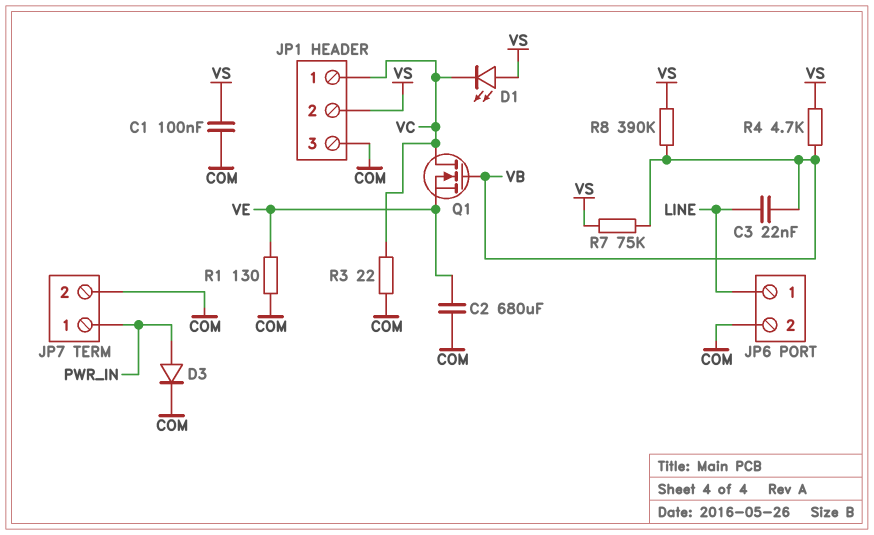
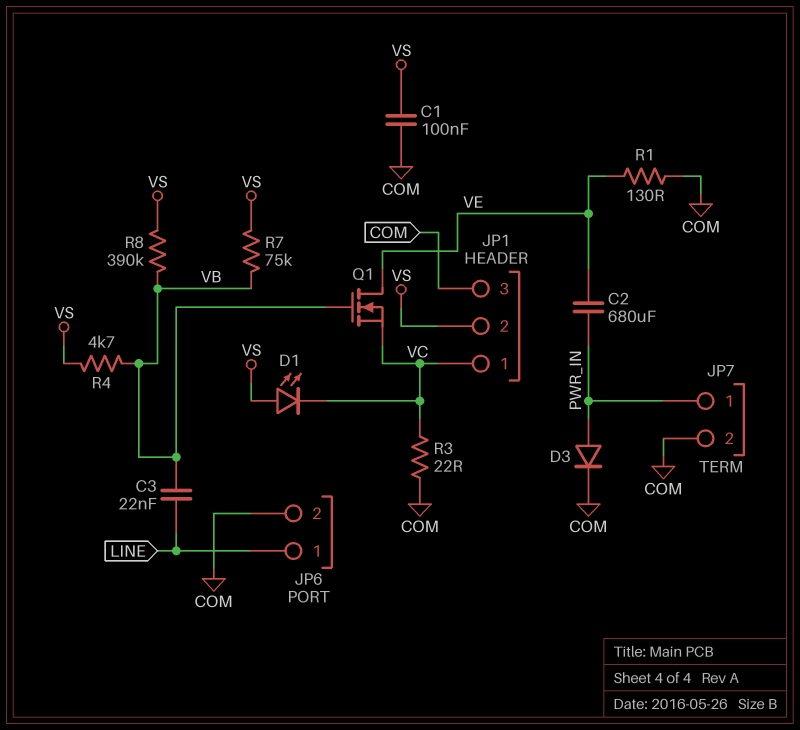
C2: 680uF (COM, VE) -> 680uF (PWR_IN, VE)
Q1: NMOS (G VB, D VC, S VE) -> NMOS (G VB, D VE, S VC)

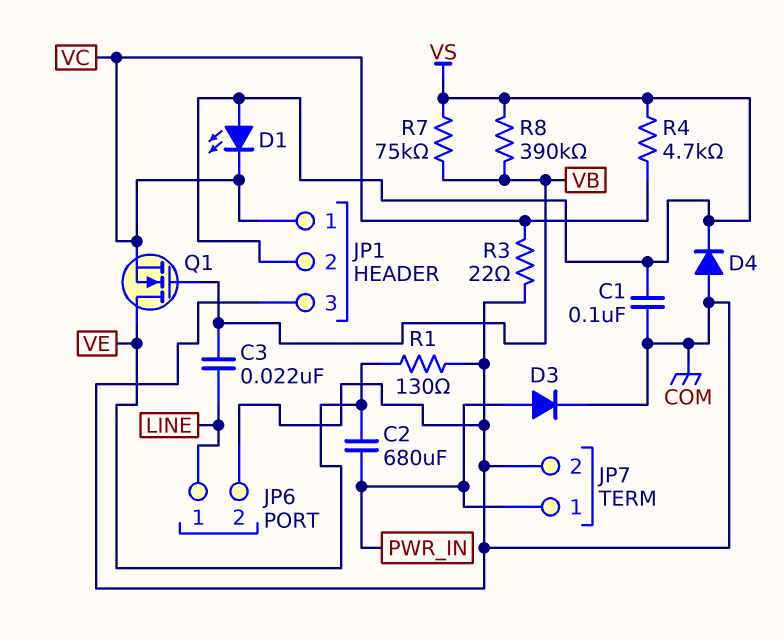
D4: none -> diode (A COM, K VS)
R4: 4.7k (VB, VS) -> 4.7k (VC, VS)

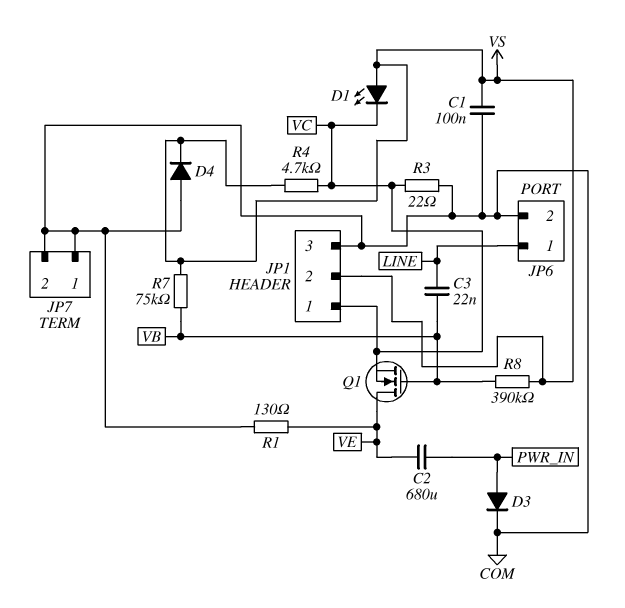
JP7 pin 1: PWR_IN -> COM

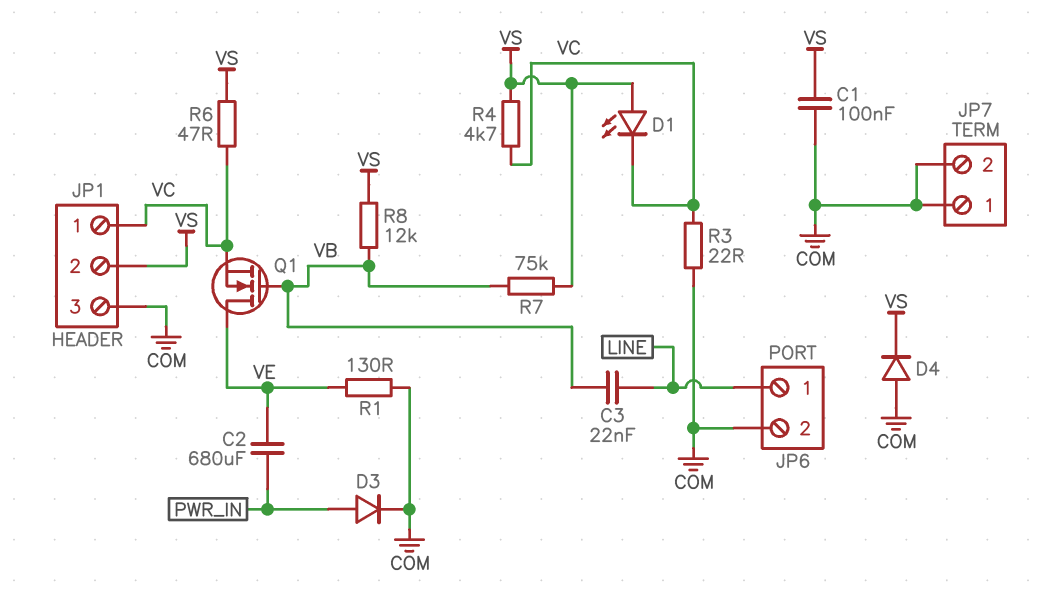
R6: none -> 47 (VC, VS)
R8: 390k (VB, VS) -> 12k (VB, VS)

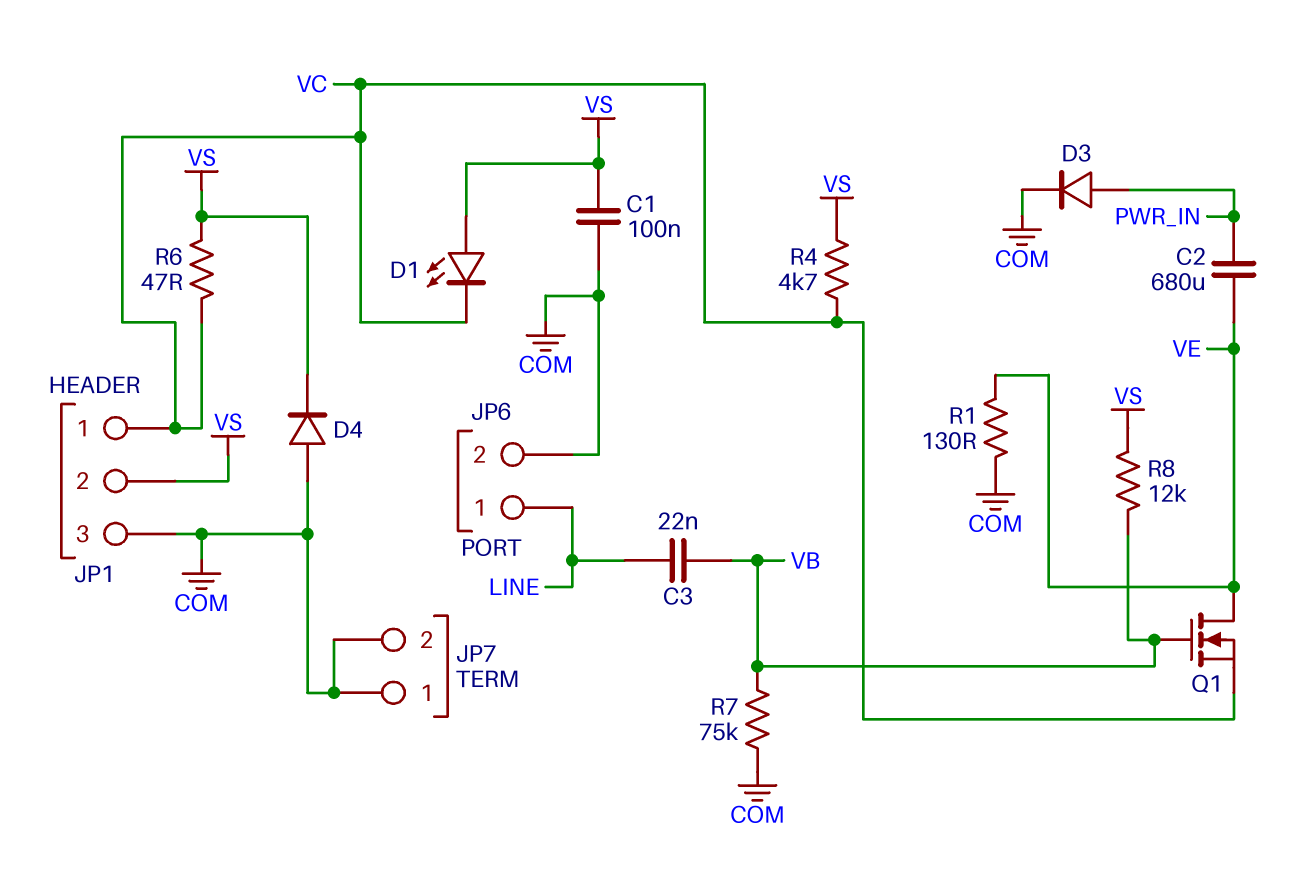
R3: 22 (COM, VC) -> none
R7: 75k (VB, VS) -> 75k (COM, VB)

